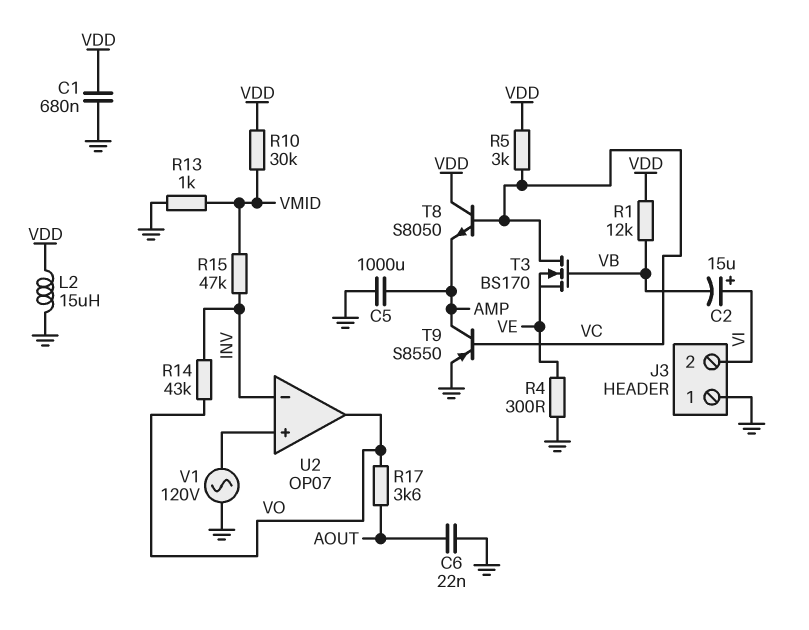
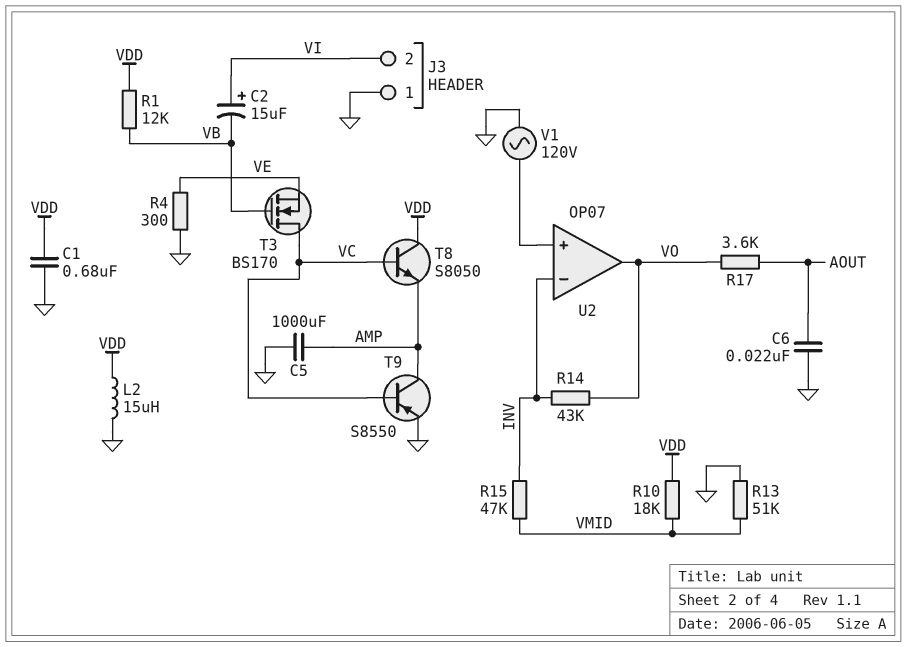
R5: 3k (VC, VDD) -> none
R10: 30k (VDD, VMID) -> 18k (VDD, VMID)
R13: 1k (GND, VMID) -> 51k (GND, VMID)

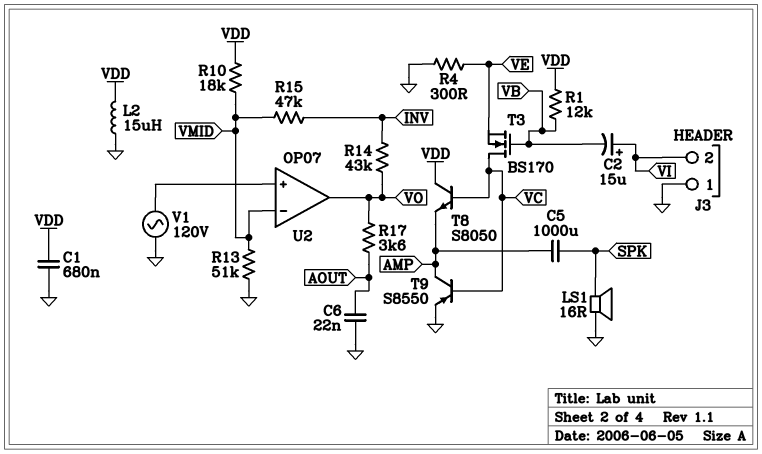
C5: 1000uF (AMP, GND) -> 1000uF (AMP, SPK)
LS1: none -> speaker 16R (GND, SPK)
U2 pin in-: INV -> VMID

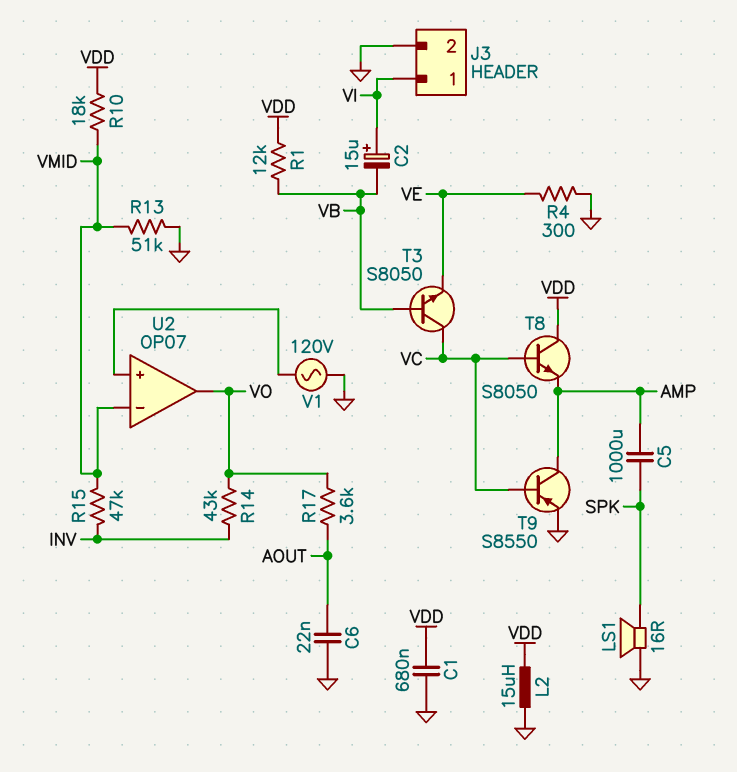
J3 pin 1: GND -> VI
J3 pin 2: VI -> GND
T3: NMOS BS170 (G VB, D VC, S VE) -> NPN S8050 (B VB, C VC, E VE)

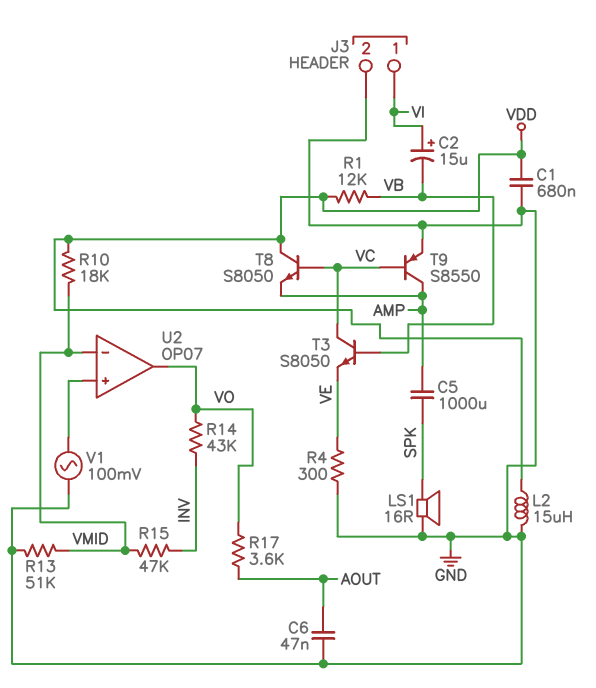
C6: 22nF (AOUT, GND) -> 47nF (AOUT, GND)
V1: AC 120V (GND, U2/in+) -> AC 100mV (GND, U2/in+)

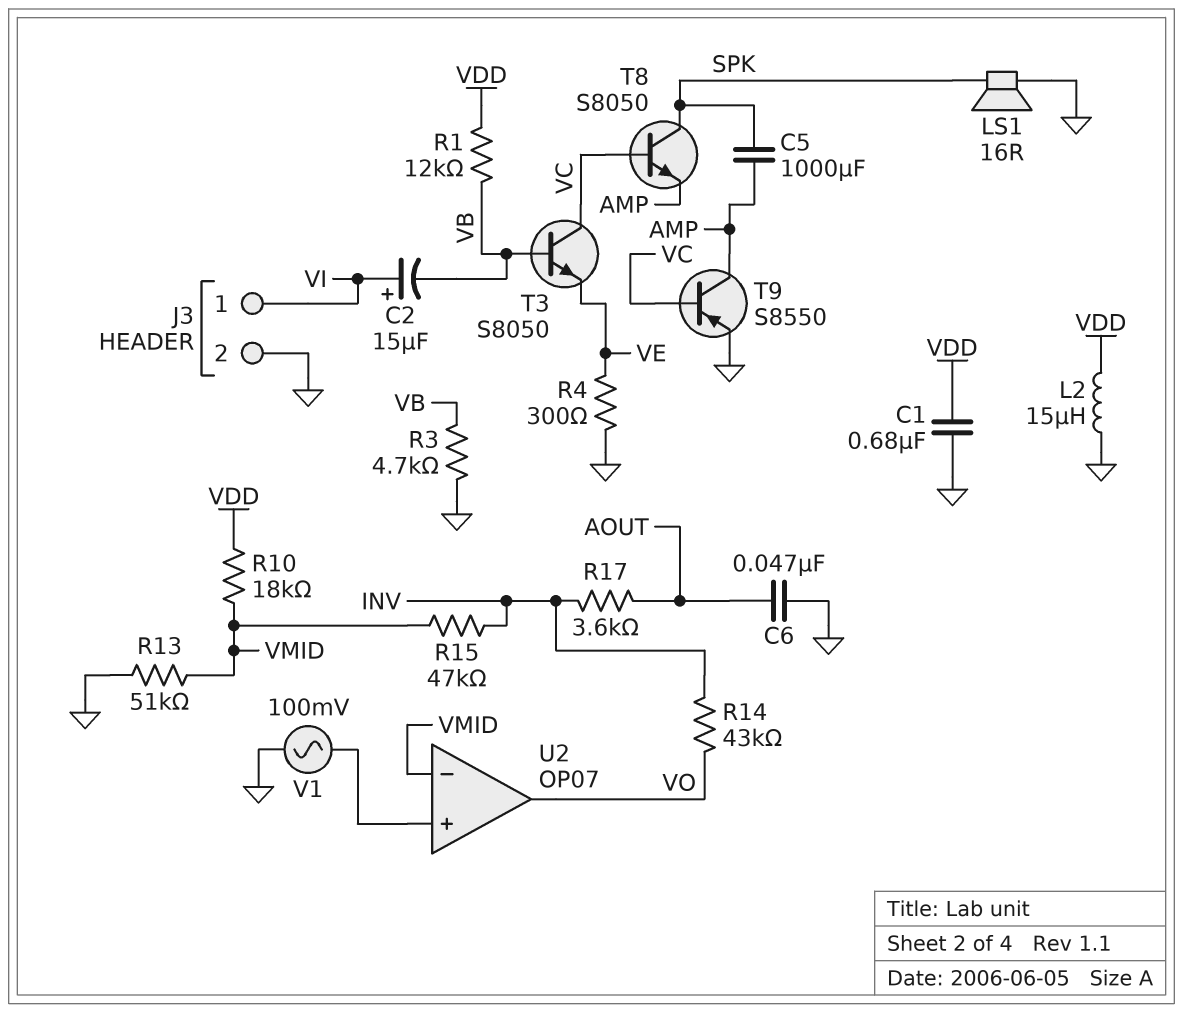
R3: none -> 4.7k (GND, VB)
R17: 3.6k (AOUT, VO) -> 3.6k (AOUT, INV)
T8: NPN S8050 (B VC, C VDD, E AMP) -> NPN S8050 (B VC, C SPK, E AMP)

